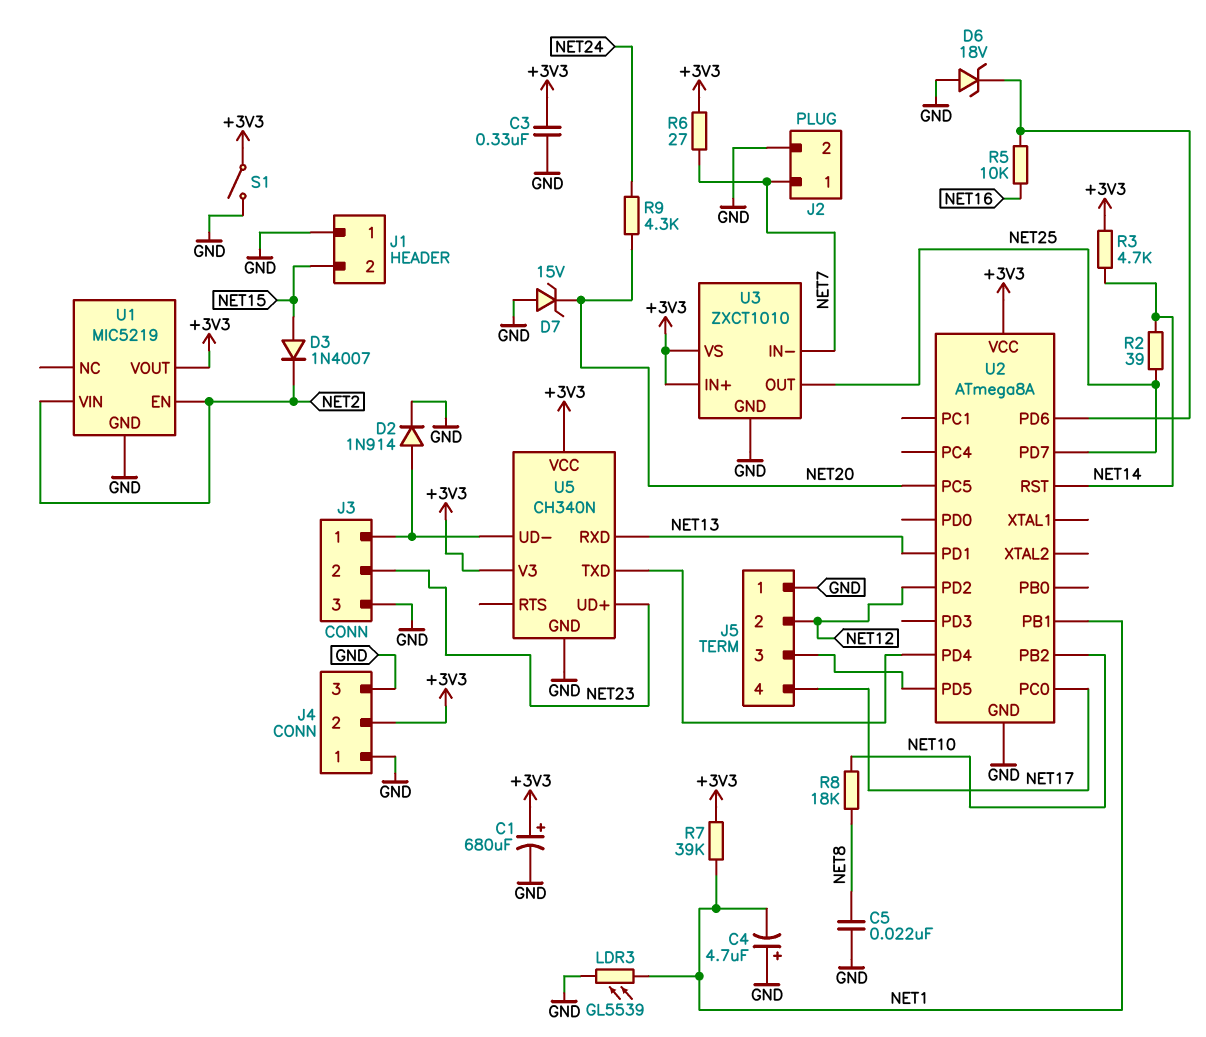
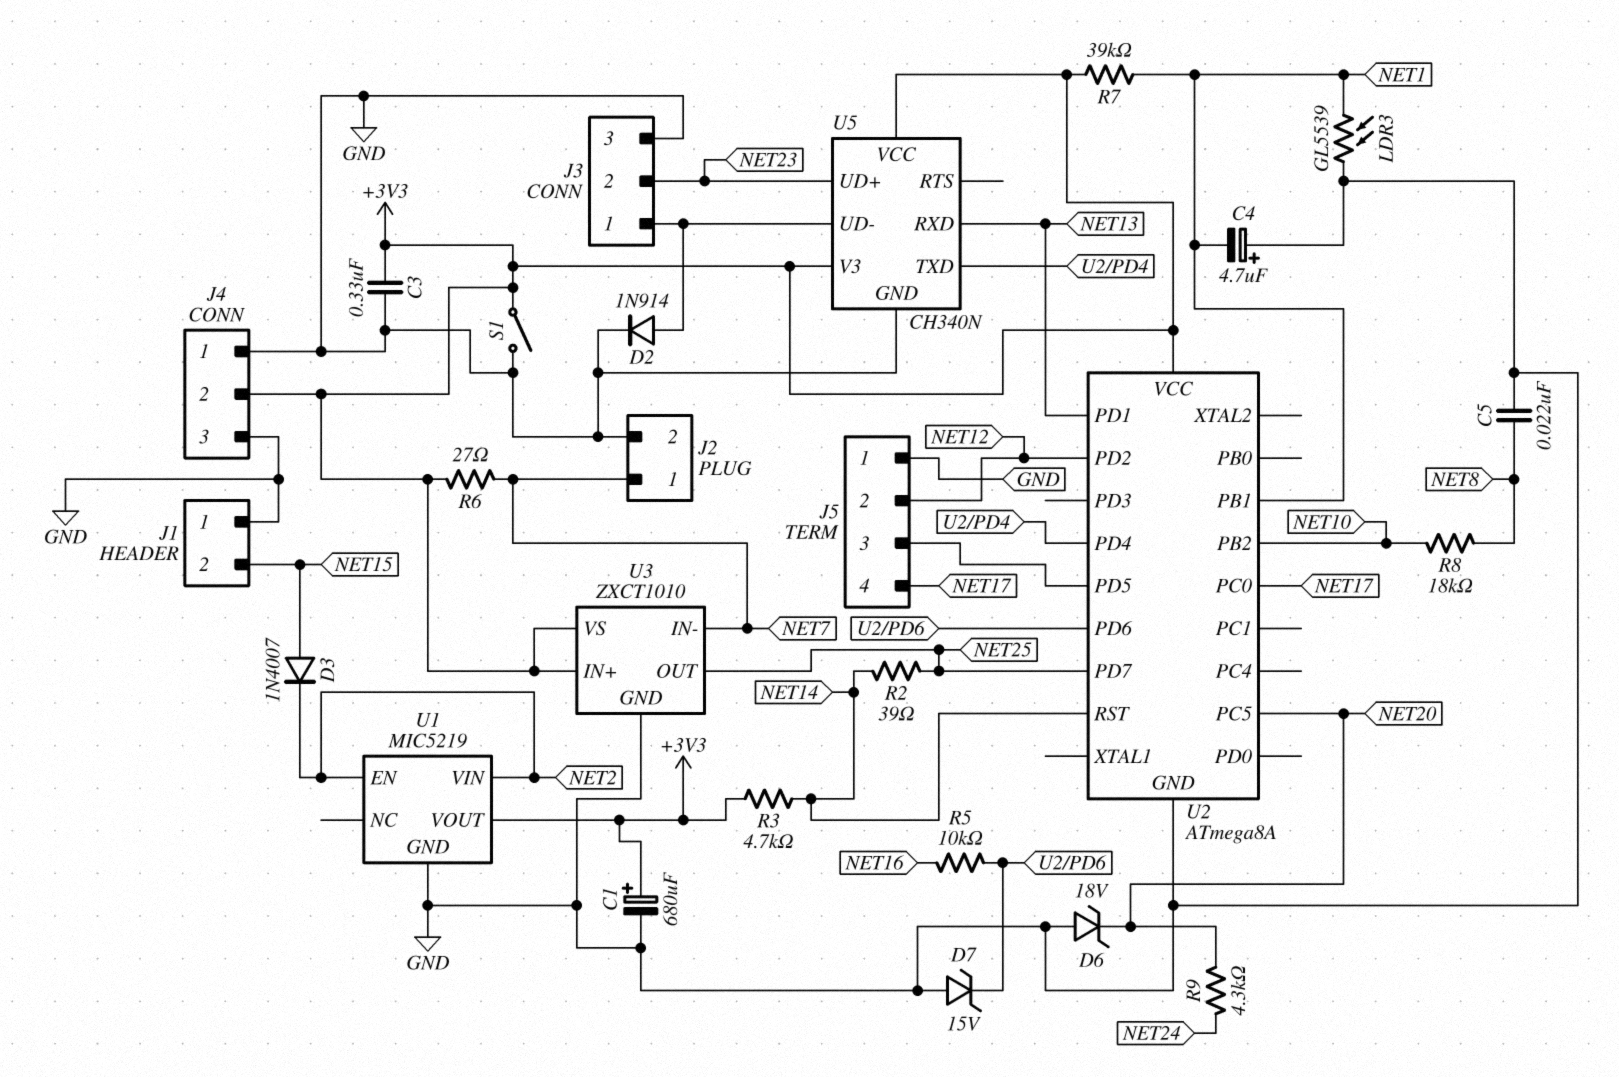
D6: zener 18V (A GND, K U2/PD6) -> zener 18V (A GND, K NET20)
D7: zener 15V (A GND, K NET20) -> zener 15V (A GND, K U2/PD6)

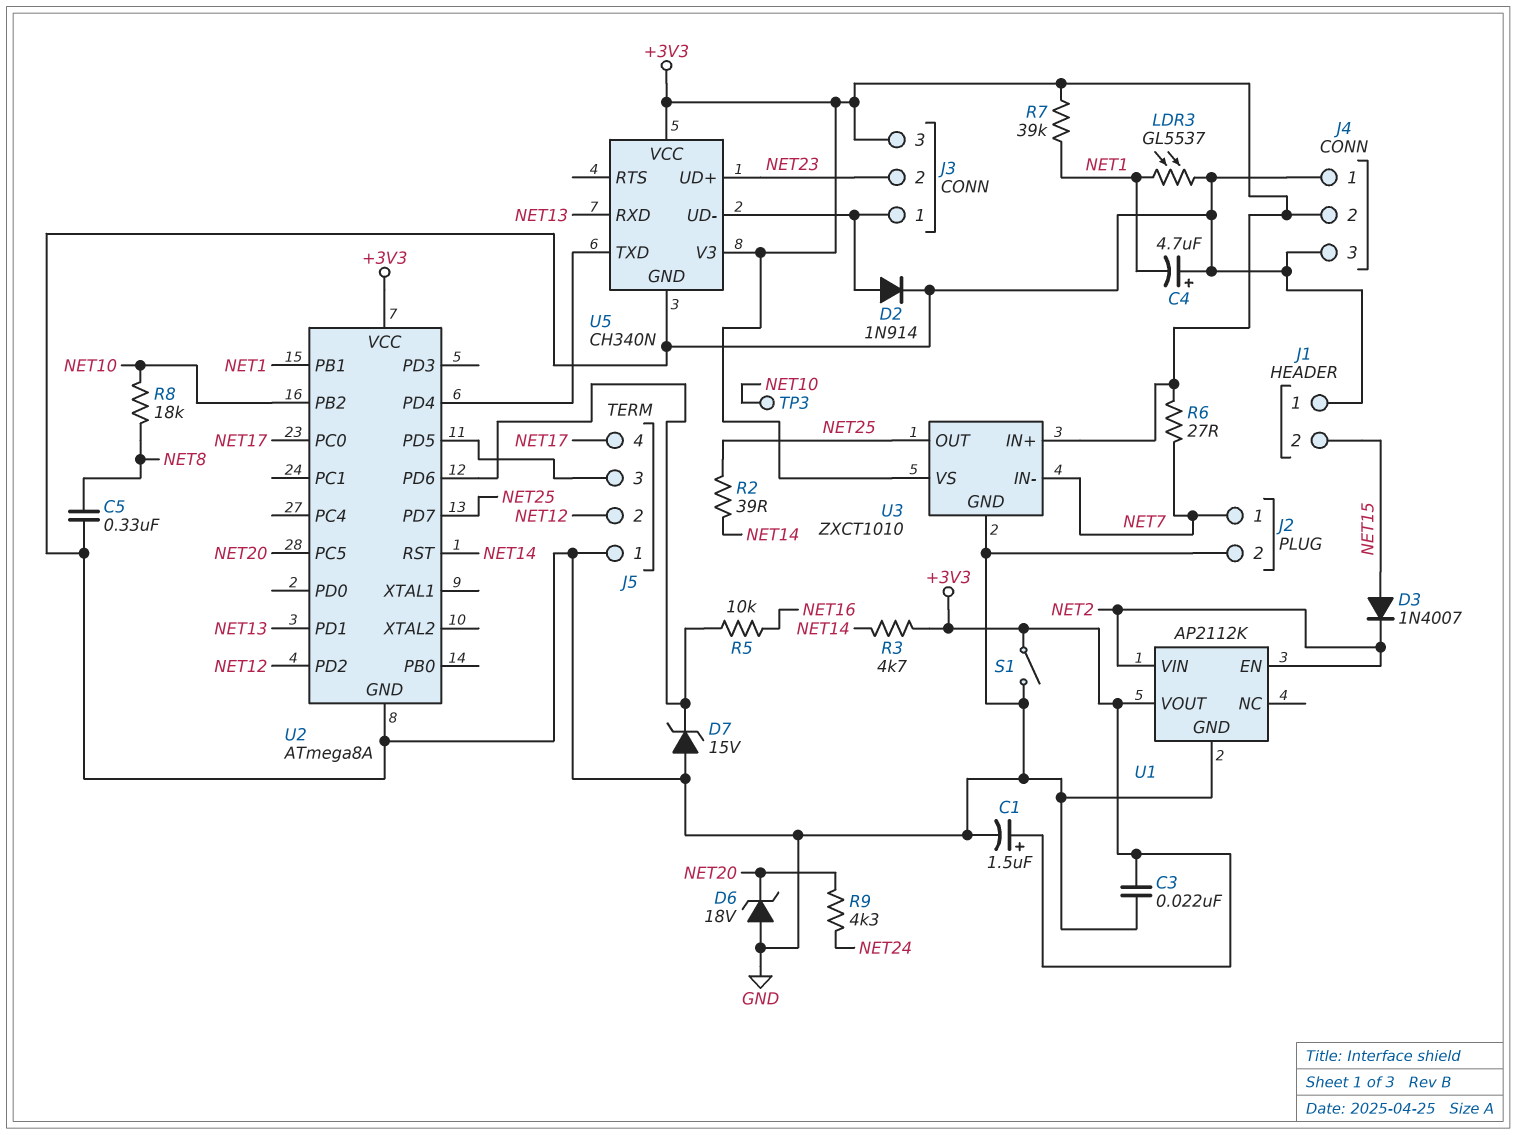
C1: 680uF (plus +3V3, minus GND) -> 1.5uF (plus +3V3, minus GND)
C3: 330nF (+3V3, GND) -> 22nF (+3V3, GND)
C5: 22nF (GND, NET8) -> 330nF (GND, NET8)
J3 pin 3: GND -> +3V3
LDR3: GL5539 (GND, NET1) -> GL5537 (GND, NET1)
TP3: none -> test point (NET10)
U1: MIC5219 -> AP2112K

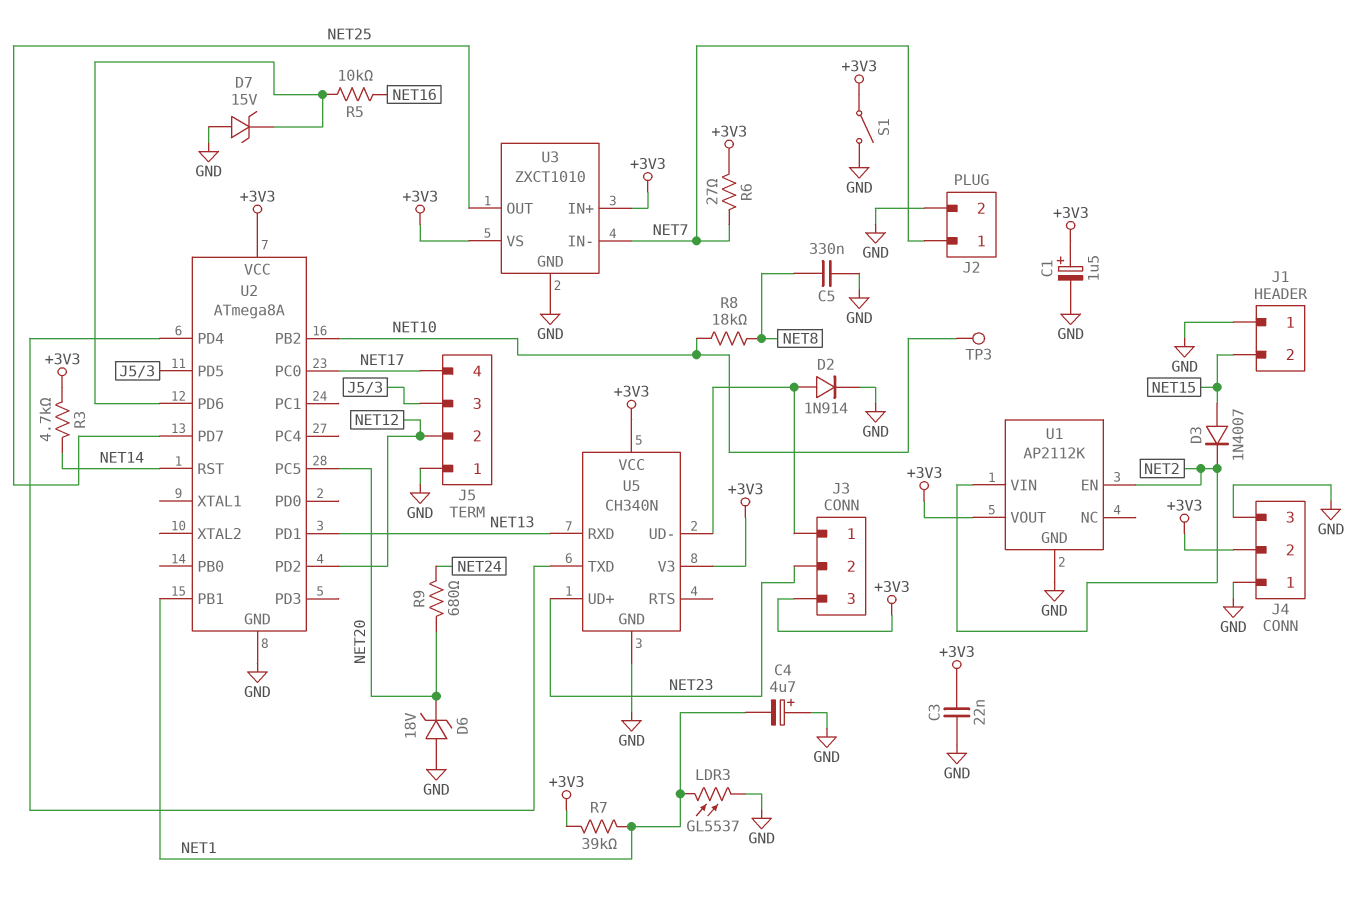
R2: 39 (NET14, NET25) -> none
R9: 4.3k (NET20, NET24) -> 680 (NET20, NET24)

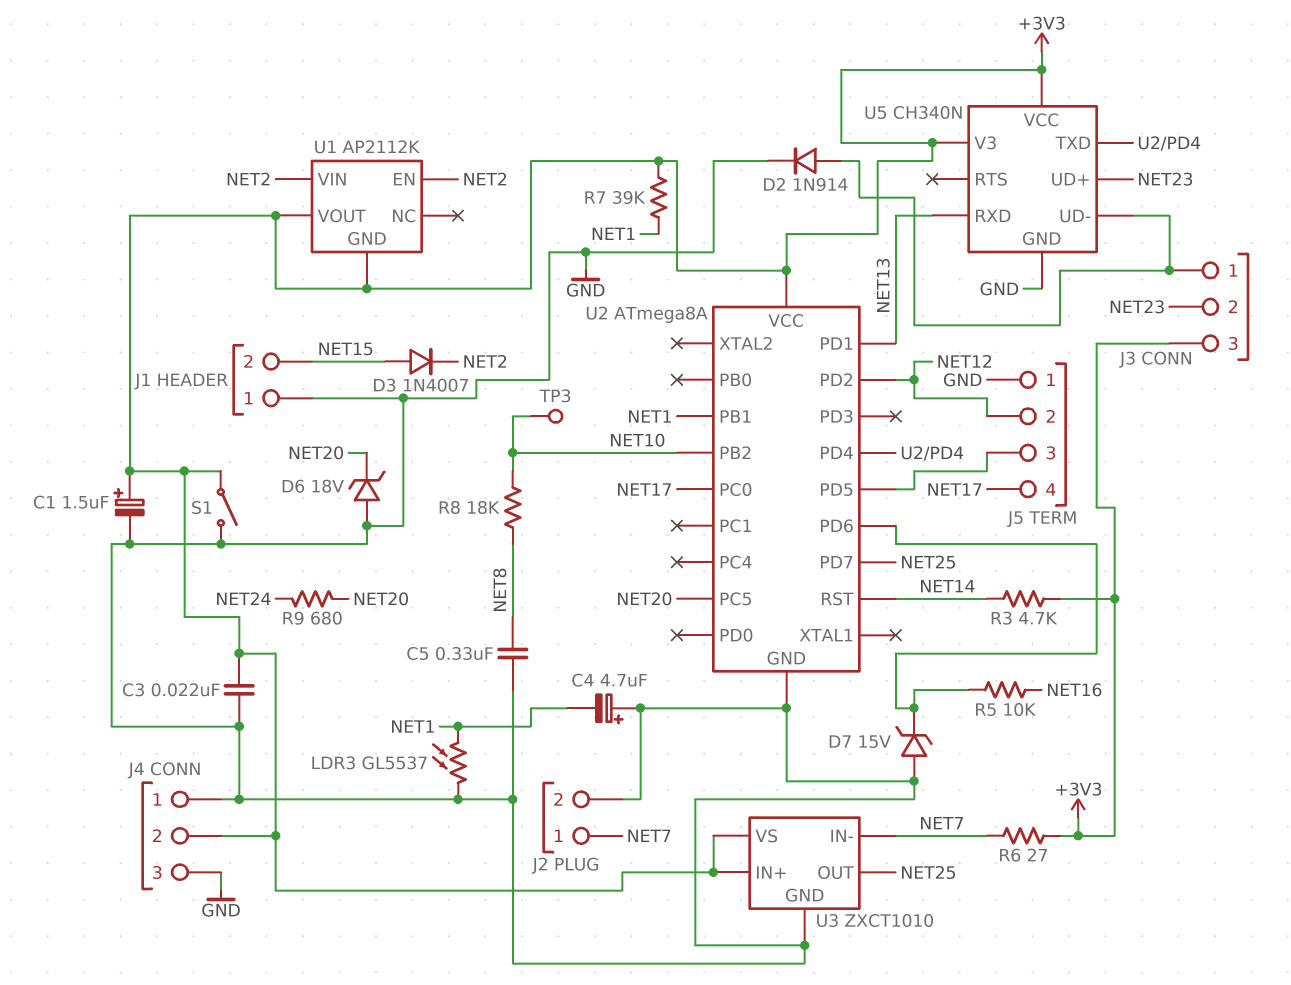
U1 pin GND: GND -> +3V3

